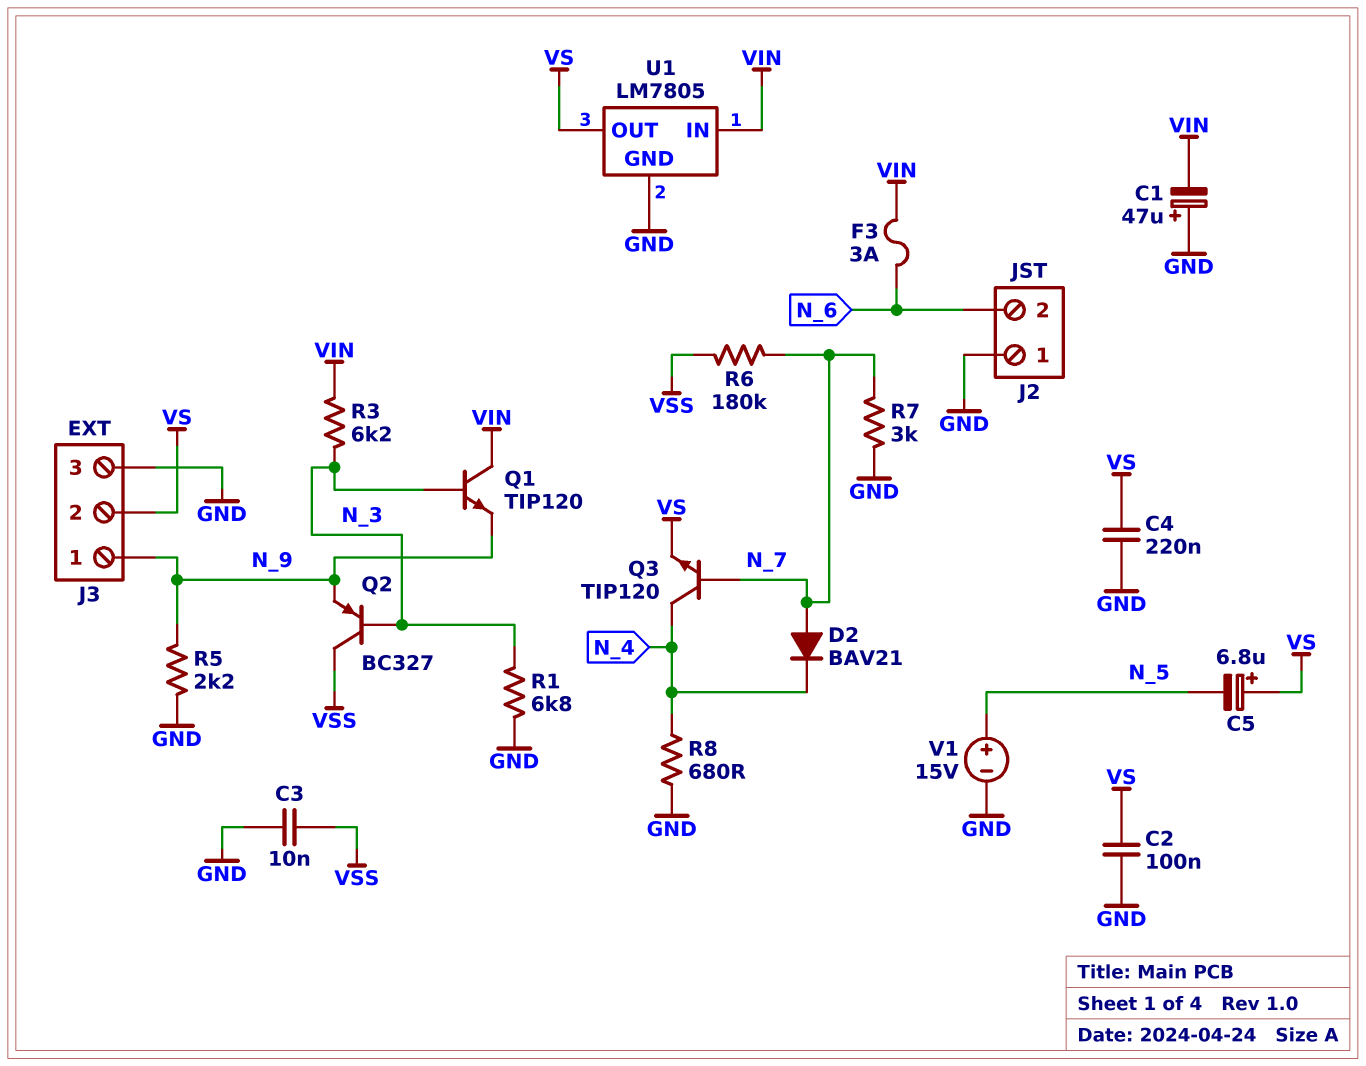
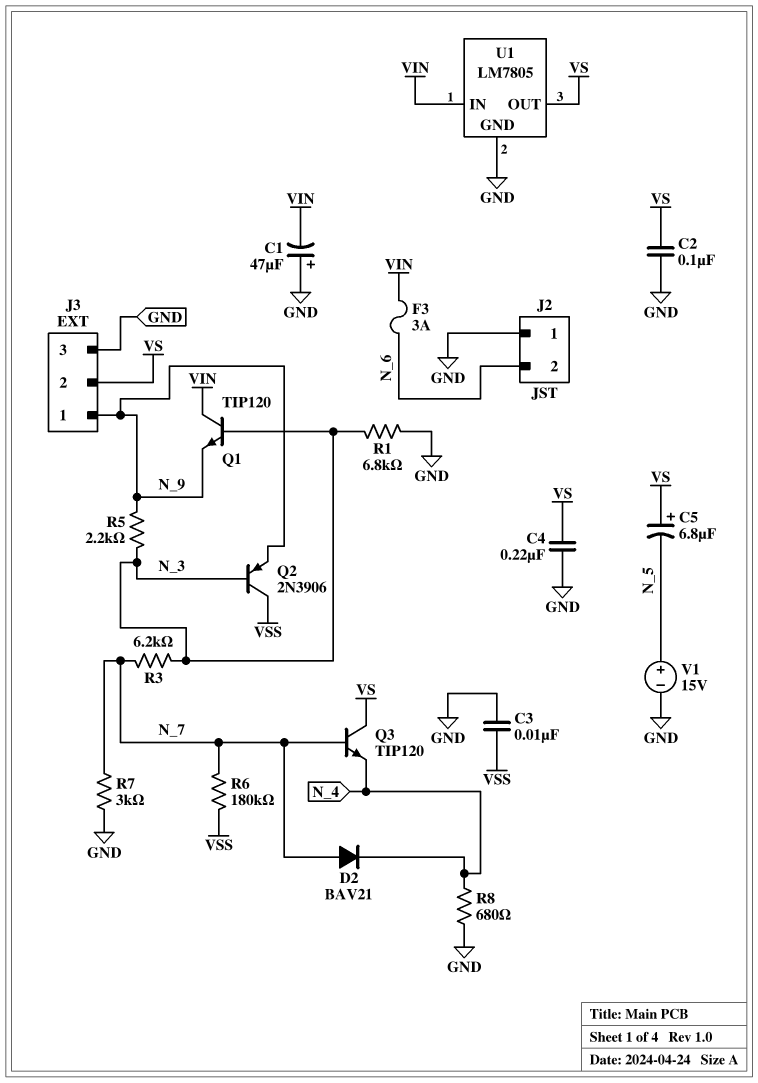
Q2: PNP BC327 (B N_3, C VSS, E N_9) -> PNP 2N3906 (B N_3, C VSS, E N_9)
Q3: NPN TIP120 (B N_7, C N_4, E VS) -> NPN TIP120 (B N_7, C VS, E N_4)
R3: 6.2k (N_3, VIN) -> 6.2k (N_3, N_7)
R5: 2.2k (GND, N_9) -> 2.2k (N_3, N_9)

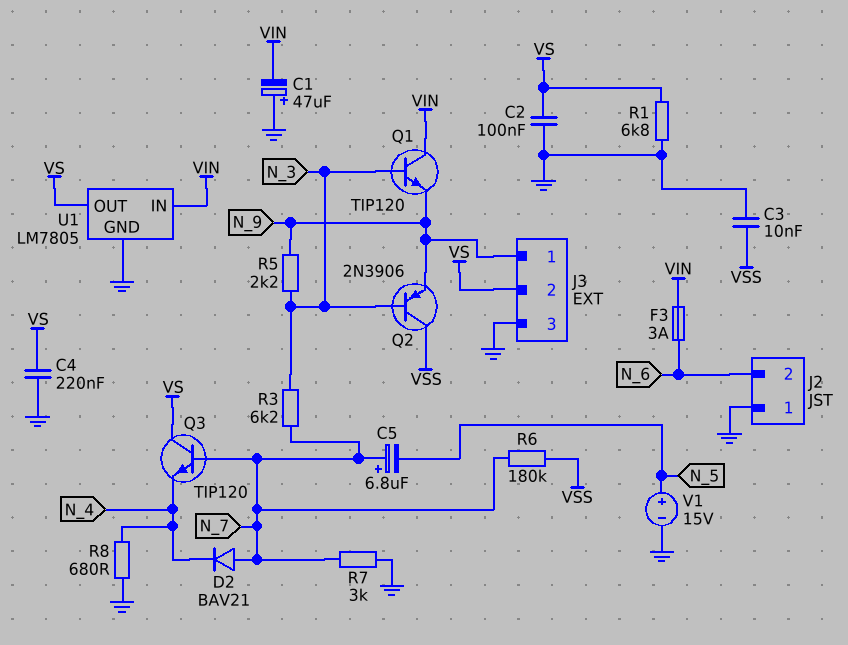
C5: 6.8uF (plus VS, minus N_5) -> 6.8uF (plus N_7, minus N_5)
R1: 6.8k (GND, N_3) -> 6.8k (GND, VS)

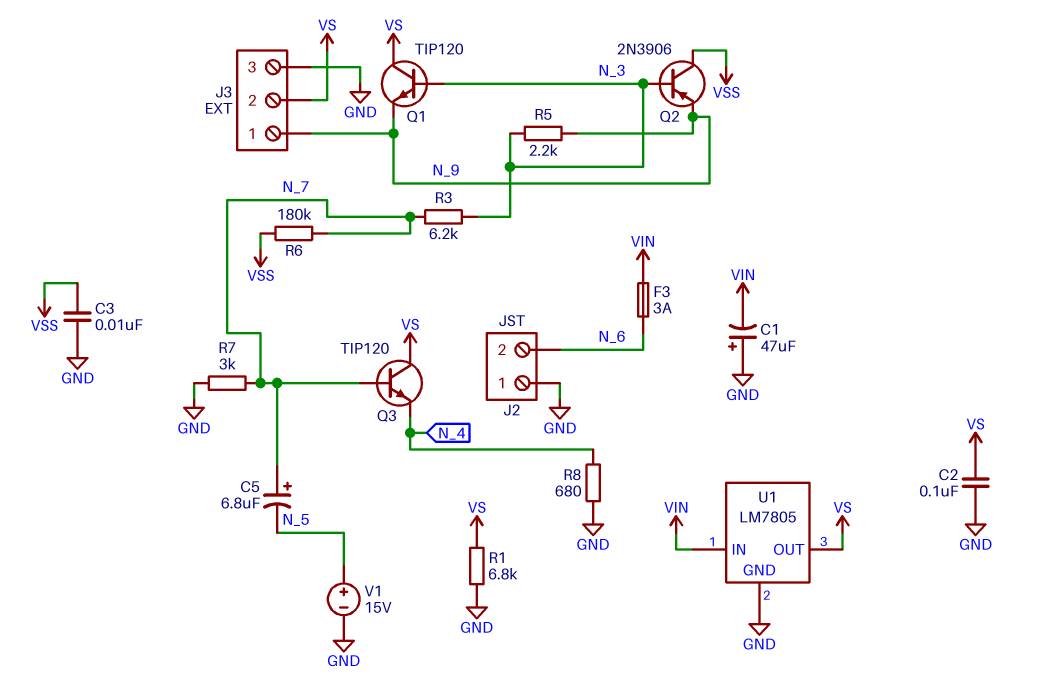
C4: 220nF (GND, VS) -> none
D2: diode BAV21 (A N_7, K N_4) -> none
Q1: NPN TIP120 (B N_3, C VIN, E N_9) -> NPN TIP120 (B N_3, C VS, E N_9)

